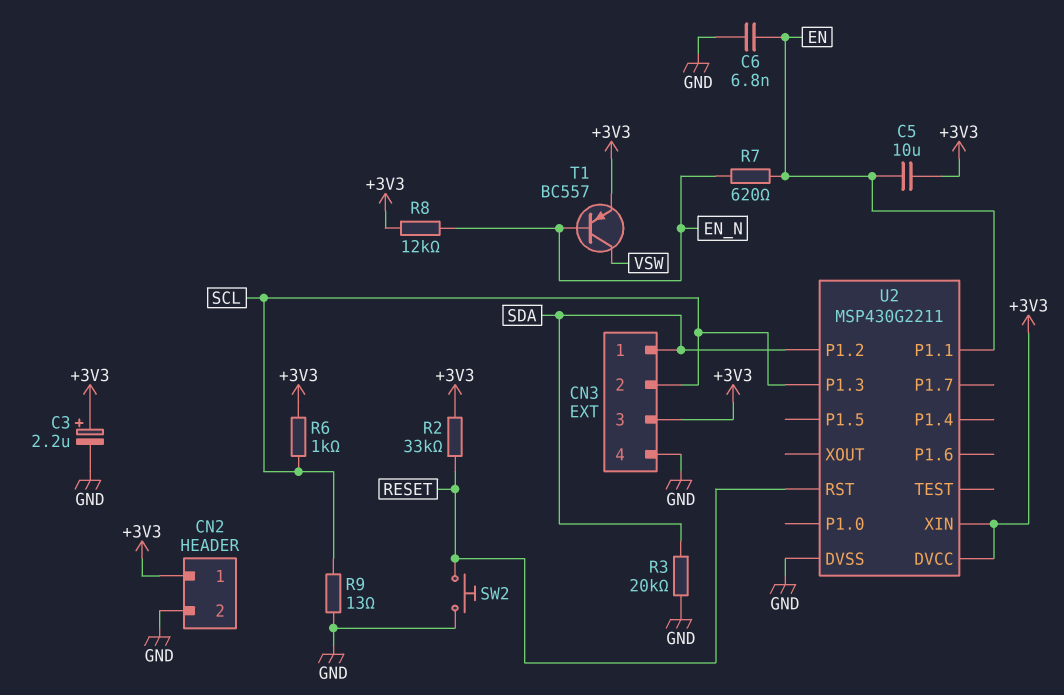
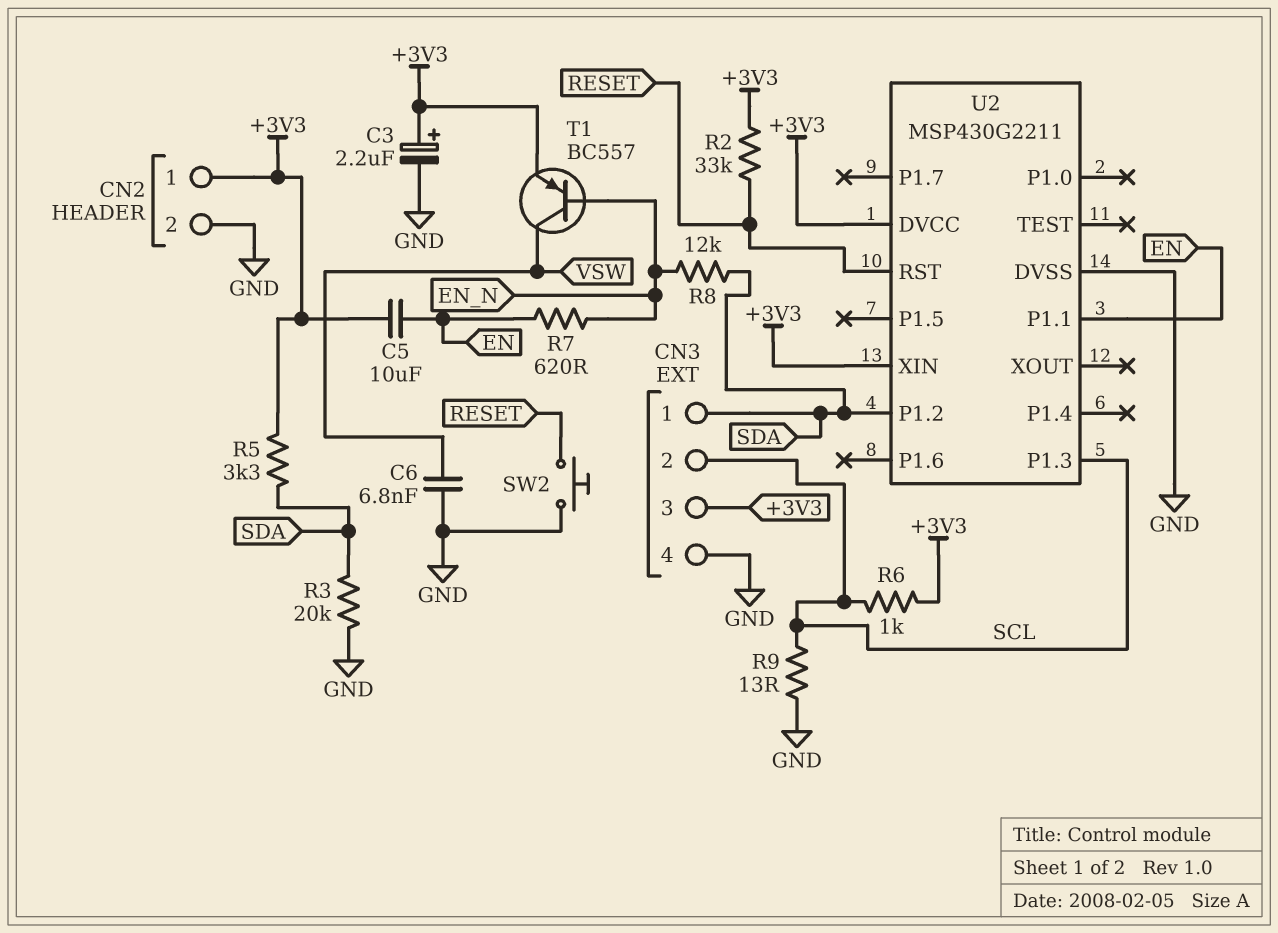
C6: 6.8nF (EN, GND) -> 6.8nF (GND, VSW)
R5: none -> 3.3k (+3V3, SDA)
R8: 12k (+3V3, EN_N) -> 12k (EN_N, SDA)

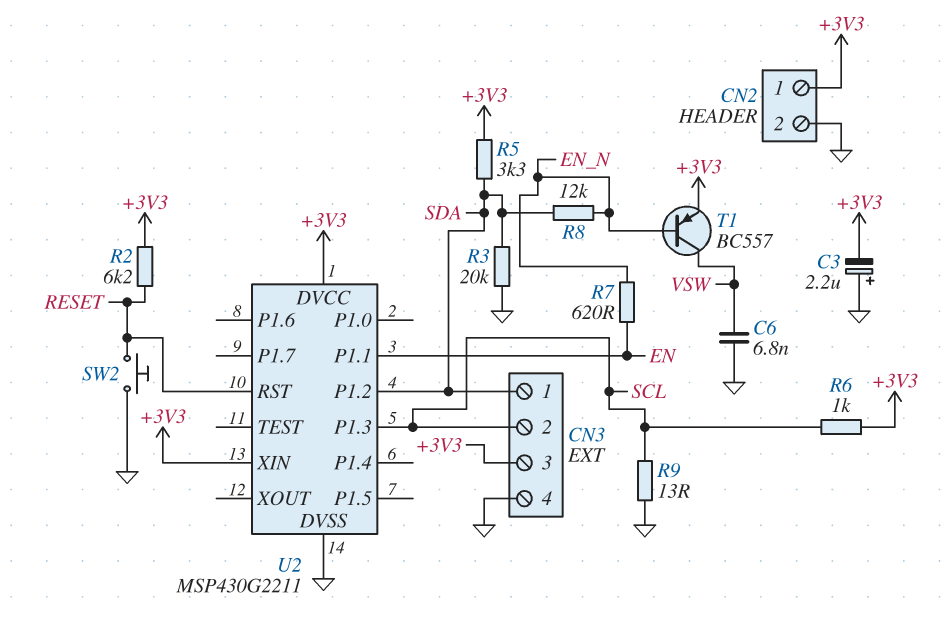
C3: 2.2uF (plus +3V3, minus GND) -> 2.2uF (plus GND, minus +3V3)
C5: 10uF (+3V3, EN) -> none
R2: 33k (+3V3, RESET) -> 6.2k (+3V3, RESET)

